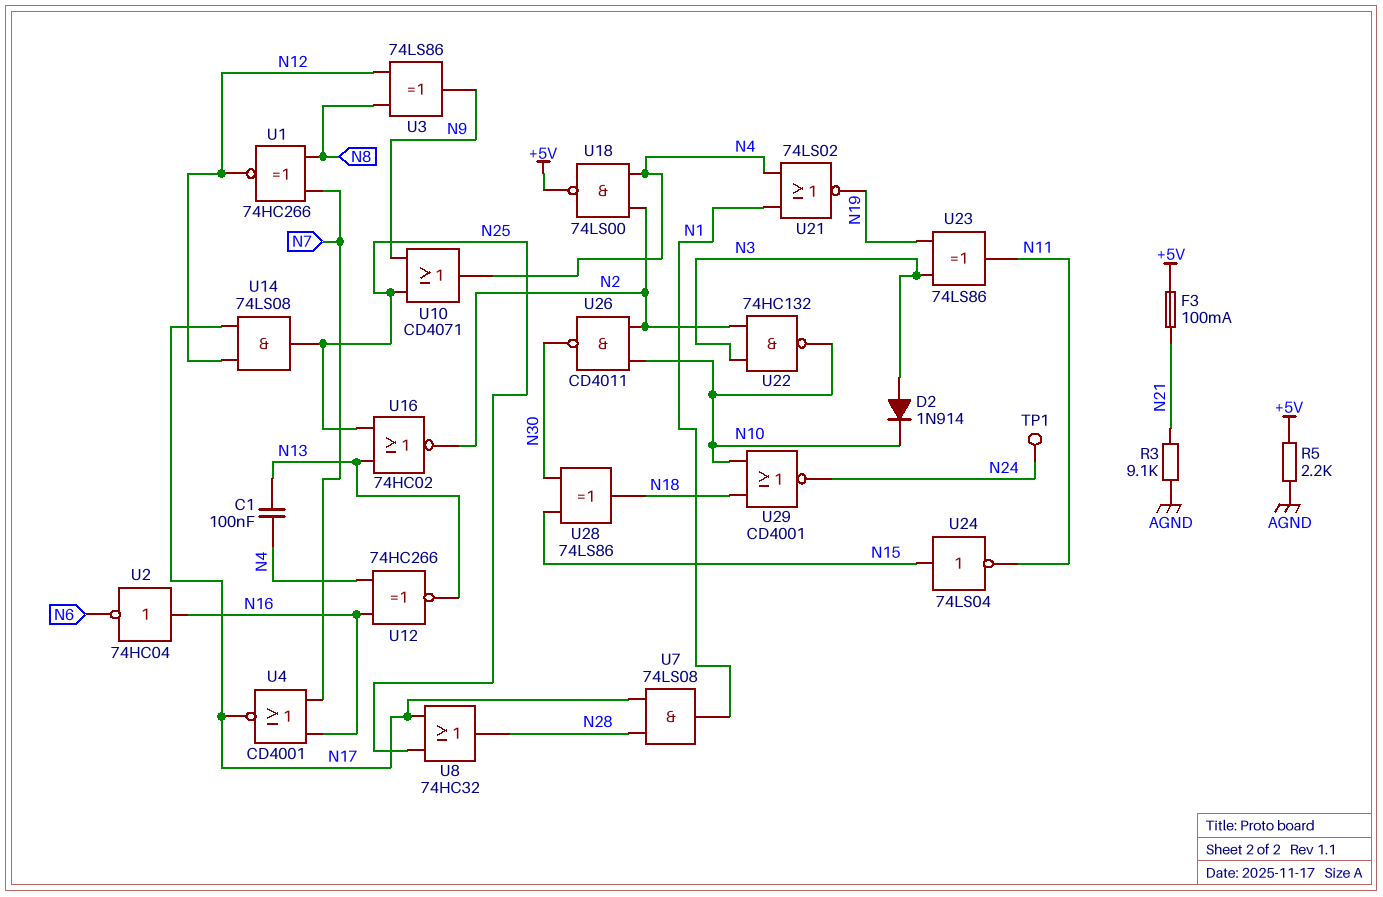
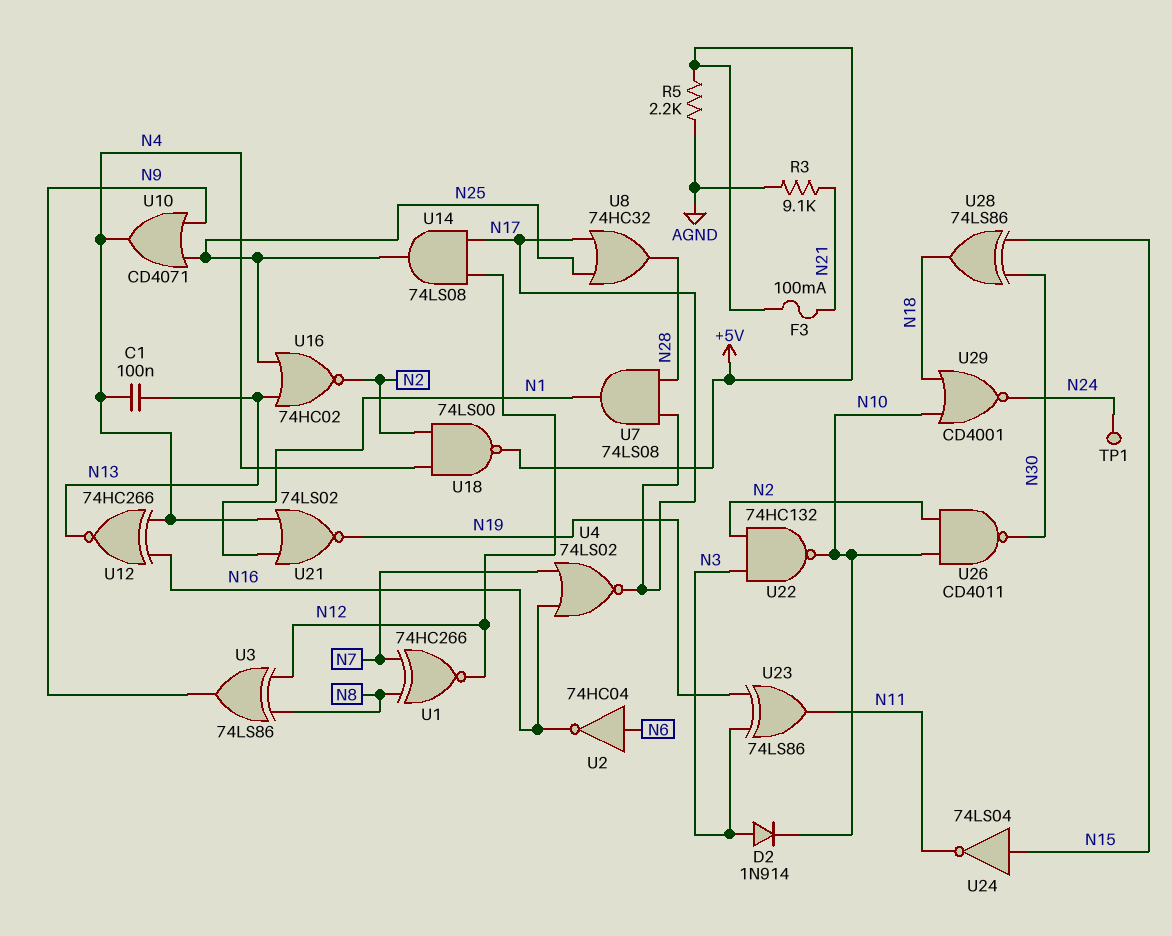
U2: NOT 74HC04 (in N16, out N6) -> NOT 74HC04 (in N6, out N16)
U4: NOR CD4001 (in N7, in N16, out N17) -> NOR 74LS02 (in N7, in N16, out N17)

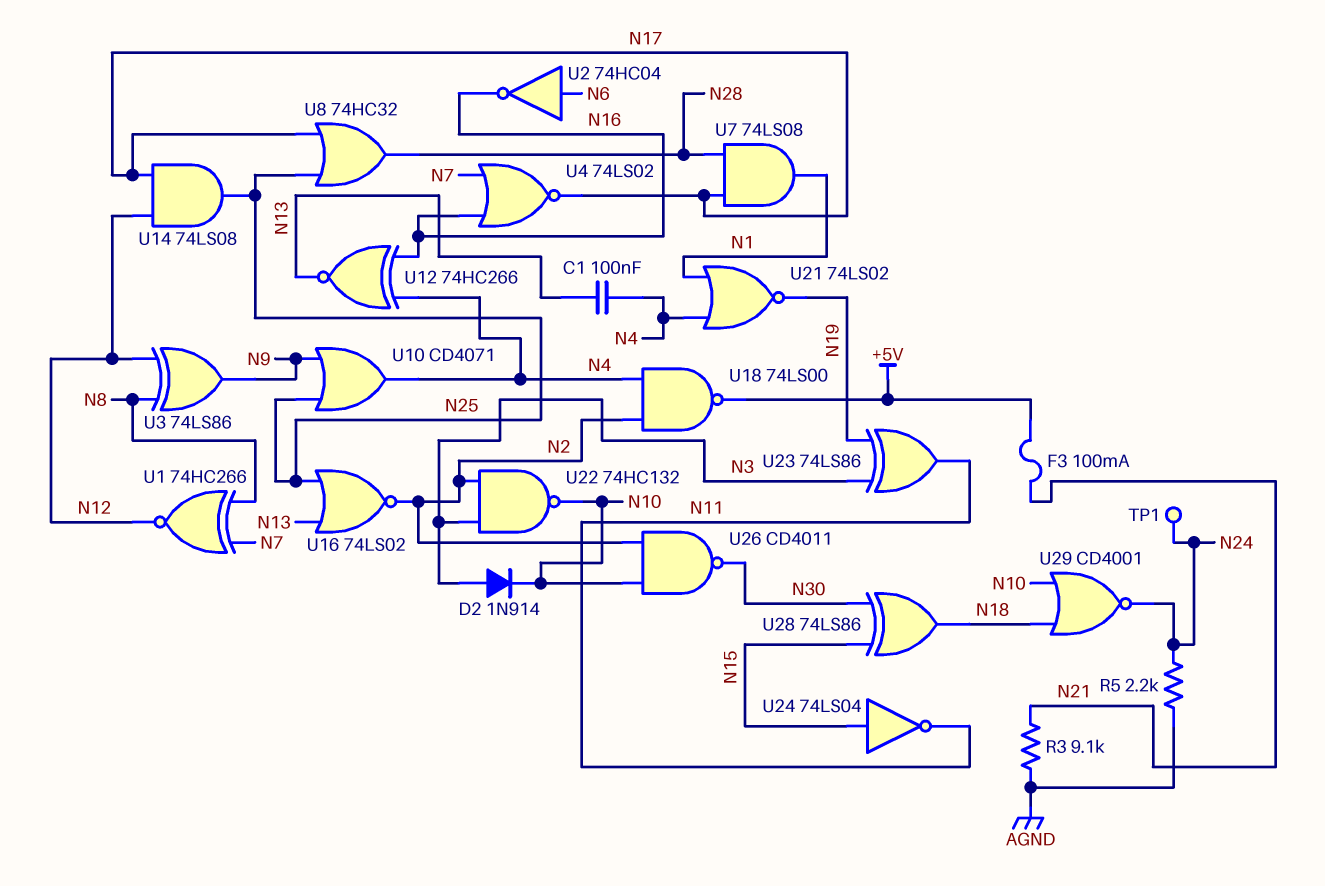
R5: 2.2k (+5V, AGND) -> 2.2k (AGND, N24)
U16: NOR 74HC02 (in N13, in N25, out N2) -> NOR 74LS02 (in N13, in N25, out N2)

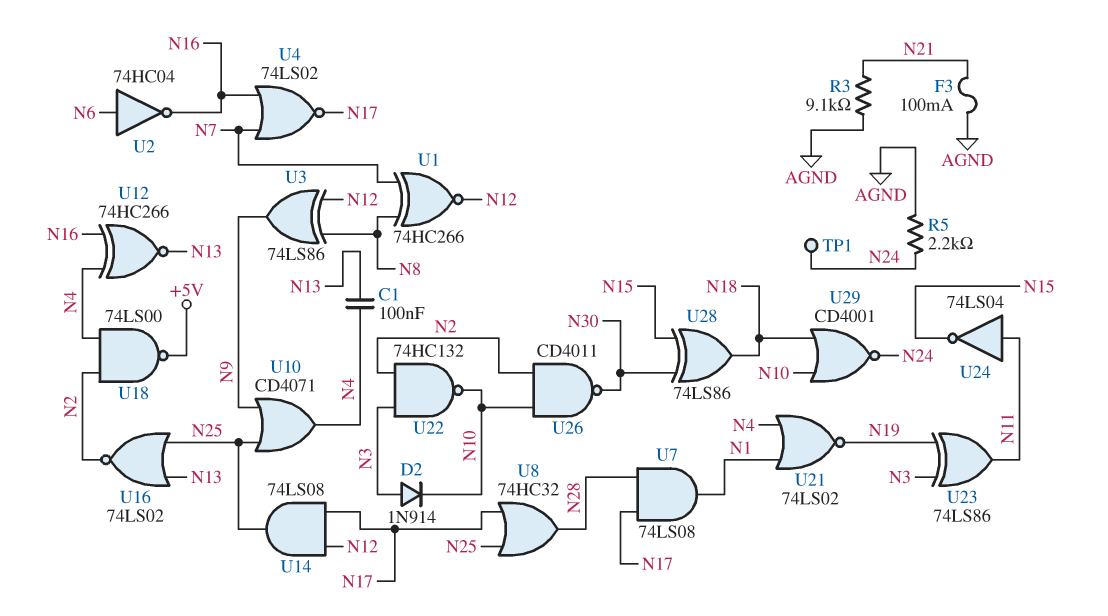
F3: 100mA (+5V, N21) -> 100mA (AGND, N21)
U24: NOT 74LS04 (in N15, out N11) -> NOT 74LS04 (in N11, out N15)

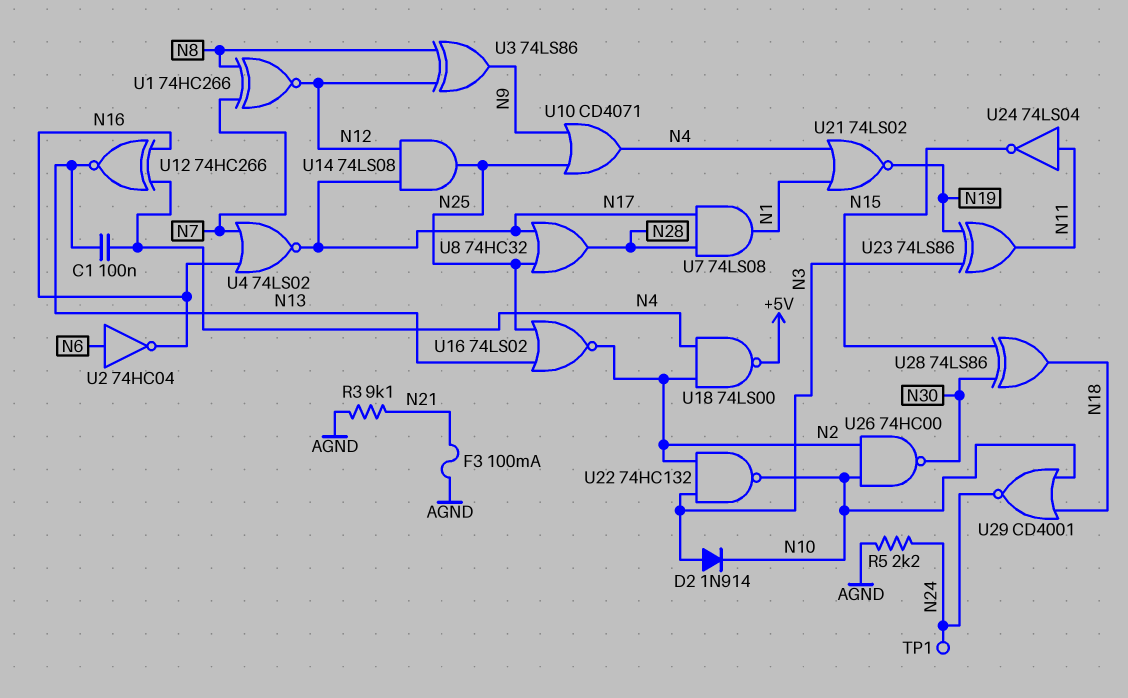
U26: NAND CD4011 (in N2, in N10, out N30) -> NAND 74HC00 (in N2, in N10, out N30)

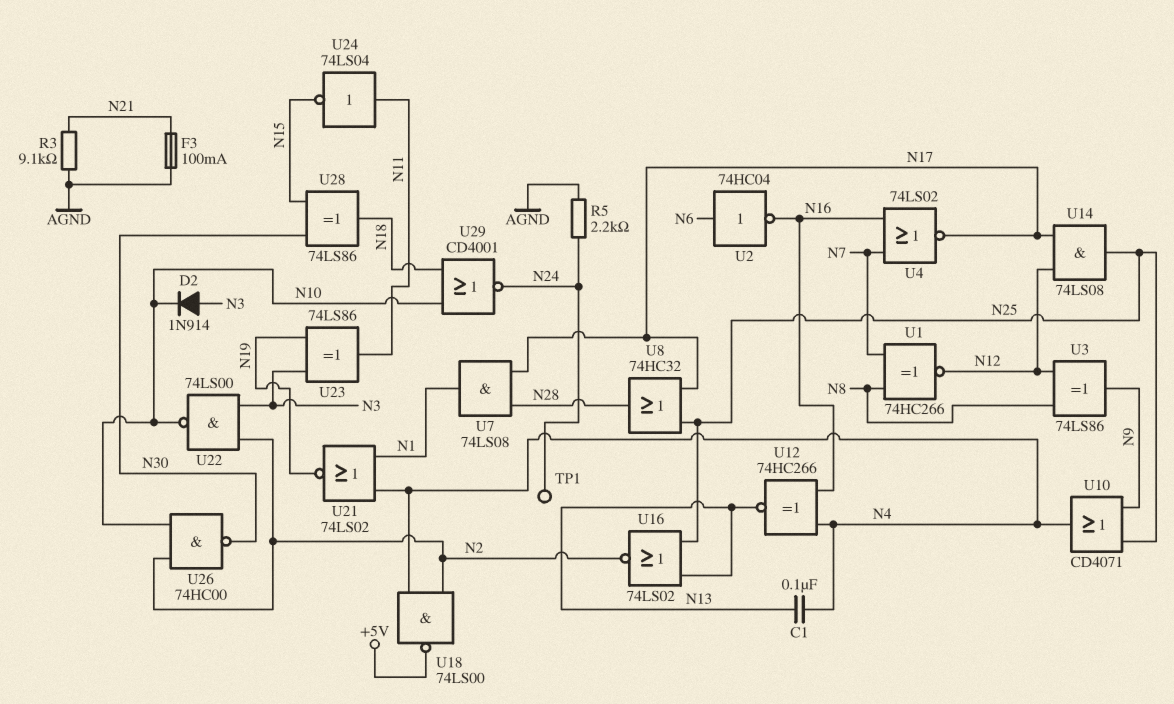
U22: NAND 74HC132 (in N2, in N3, out N10) -> NAND 74LS00 (in N2, in N3, out N10)

